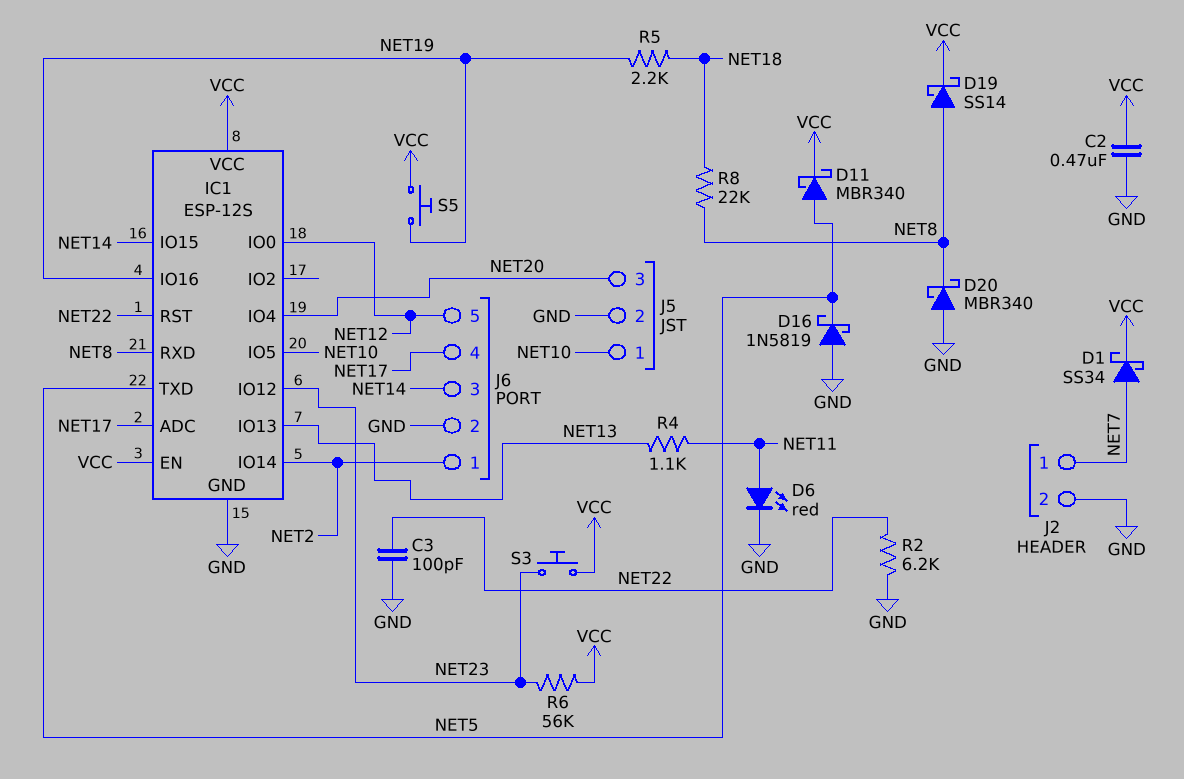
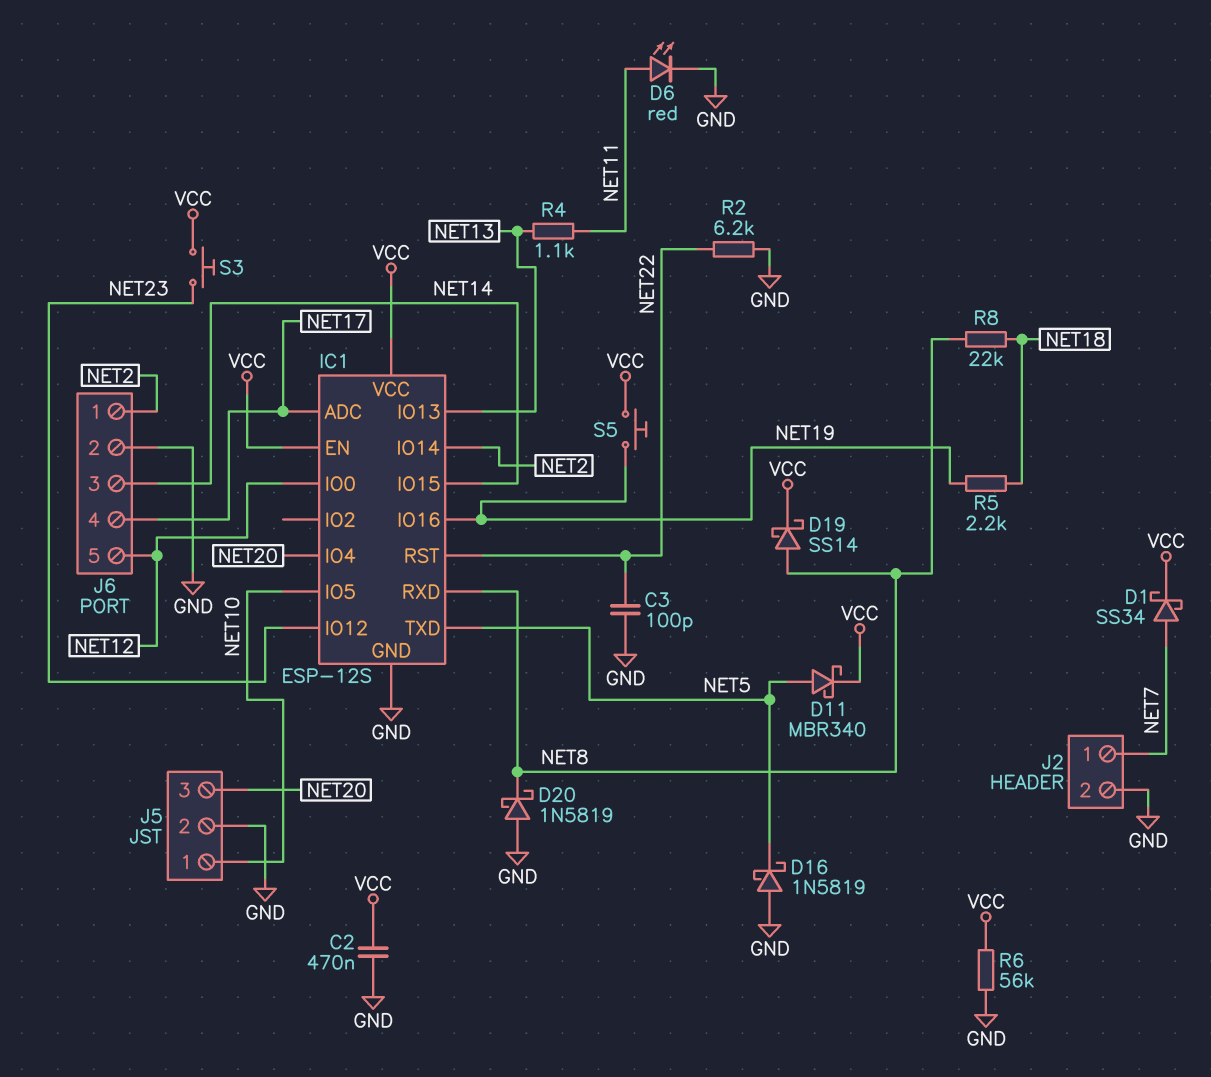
D20: schottky MBR340 (A GND, K NET8) -> schottky 1N5819 (A GND, K NET8)
R6: 56k (NET23, VCC) -> 56k (GND, VCC)

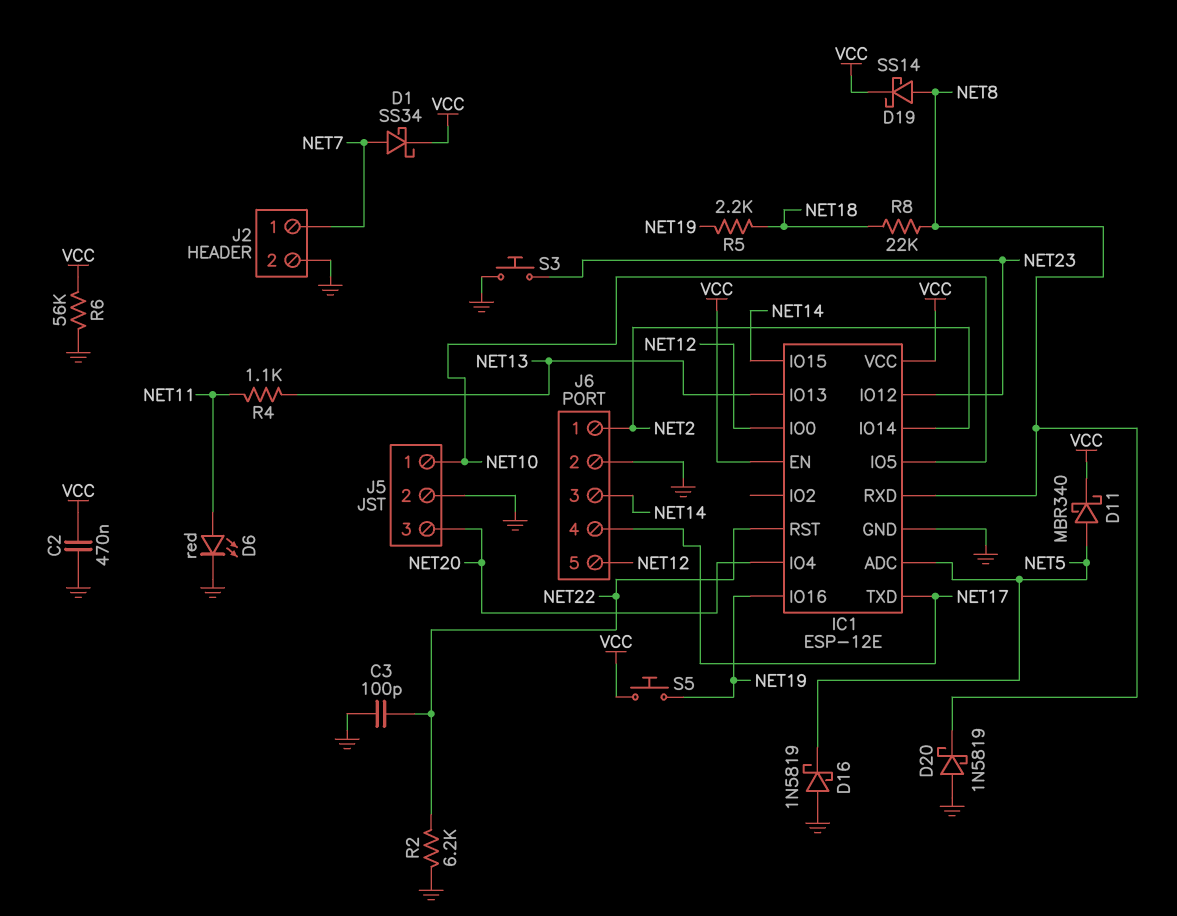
IC1: ESP-12S -> ESP-12E
IC1 pin ADC: NET17 -> NET5
IC1 pin TXD: NET5 -> NET17
S3: button (NET23, VCC) -> button (GND, NET23)

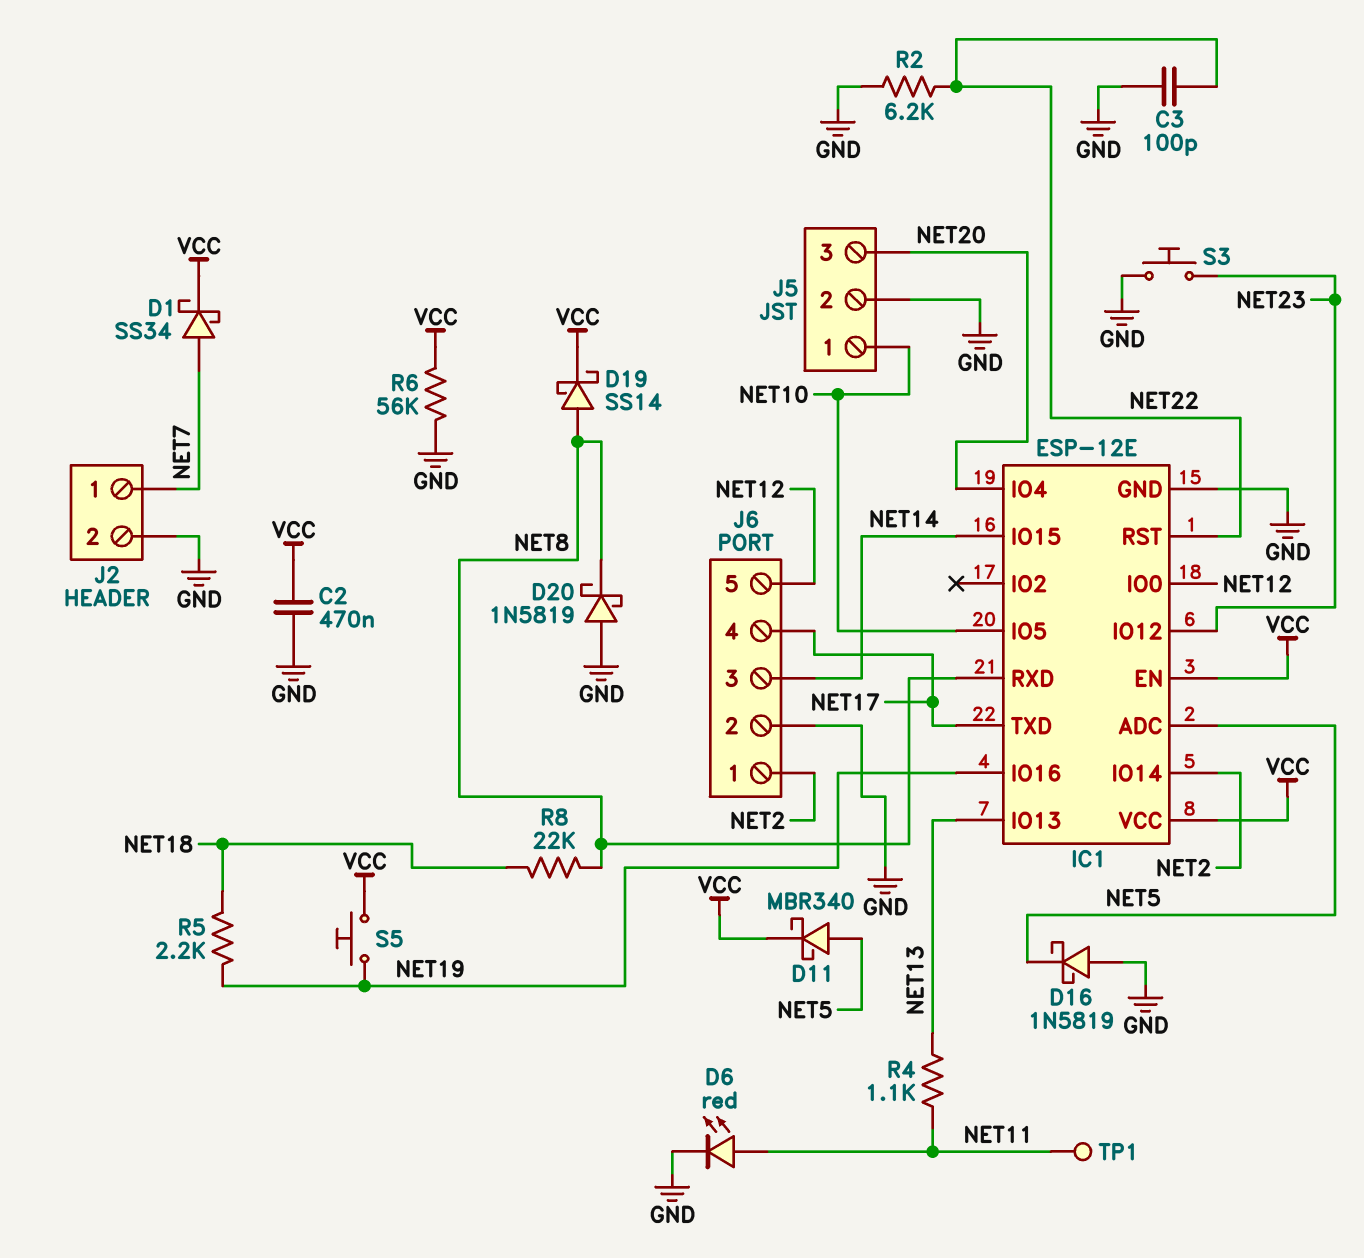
TP1: none -> test point (NET11)

